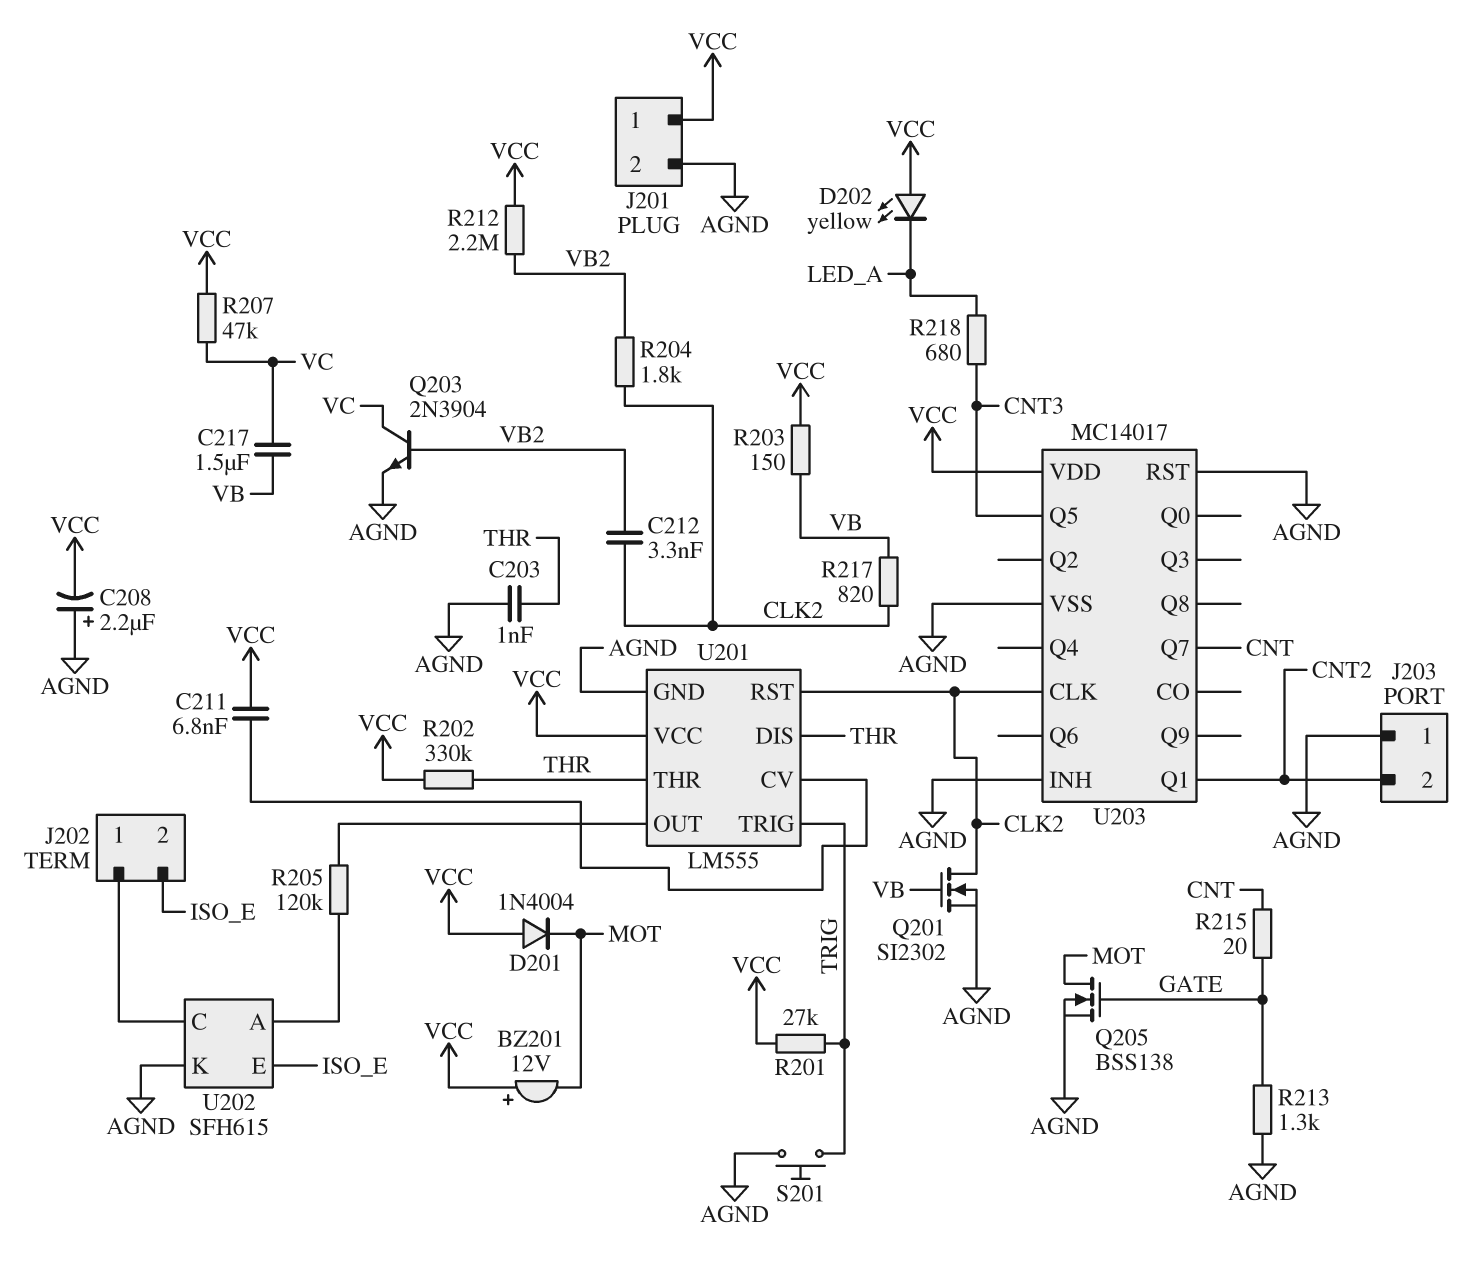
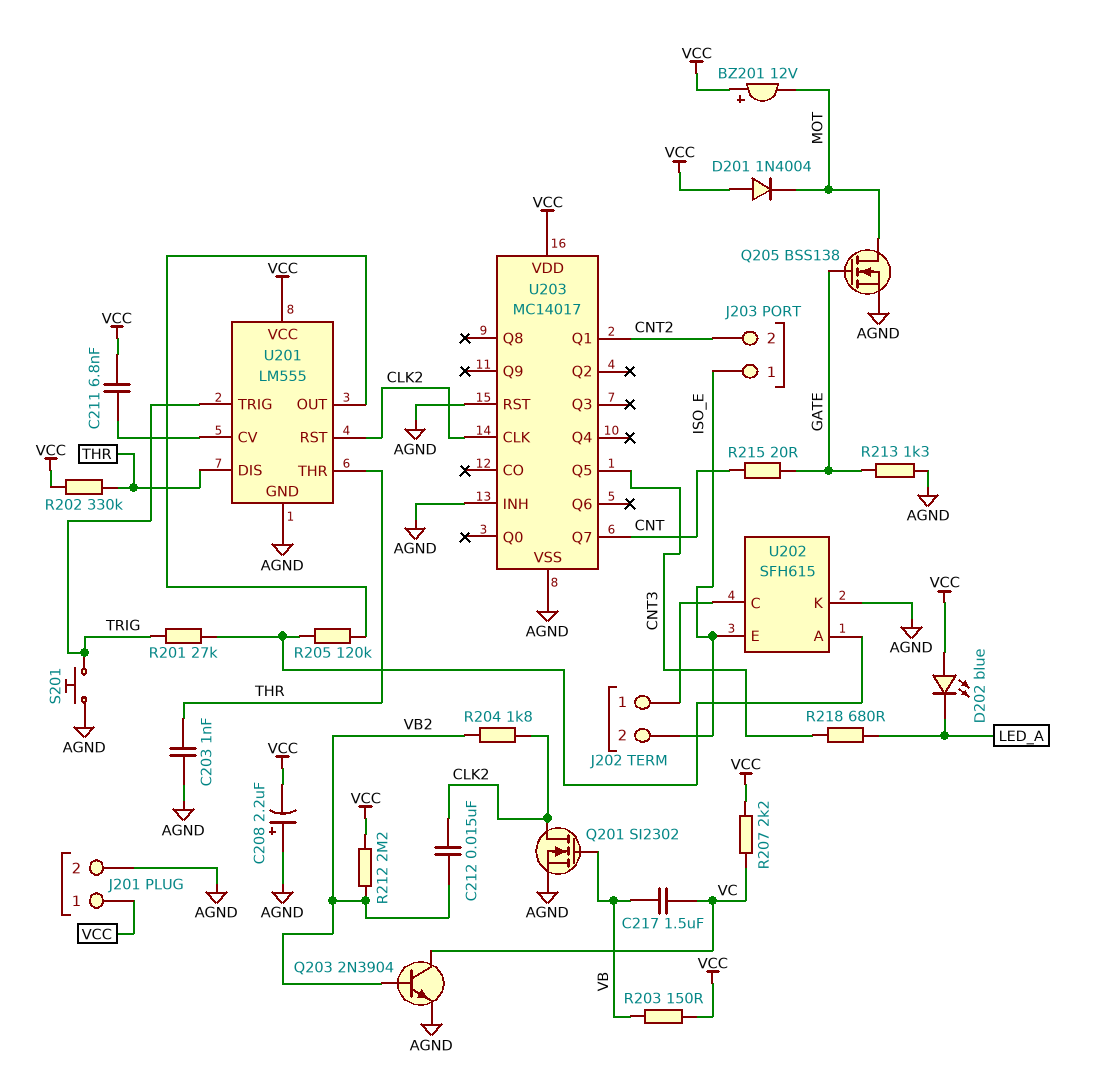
C212: 3.3nF (CLK2, VB2) -> 15nF (CLK2, VB2)
D202: LED yellow (A VCC, K LED_A) -> LED blue (A VCC, K LED_A)
J203 pin 1: AGND -> ISO_E
R201: 27k (TRIG, VCC) -> 27k (TRIG, U202/A)
R207: 47k (VC, VCC) -> 2.2k (VC, VCC)
R217: 820 (CLK2, VB) -> none

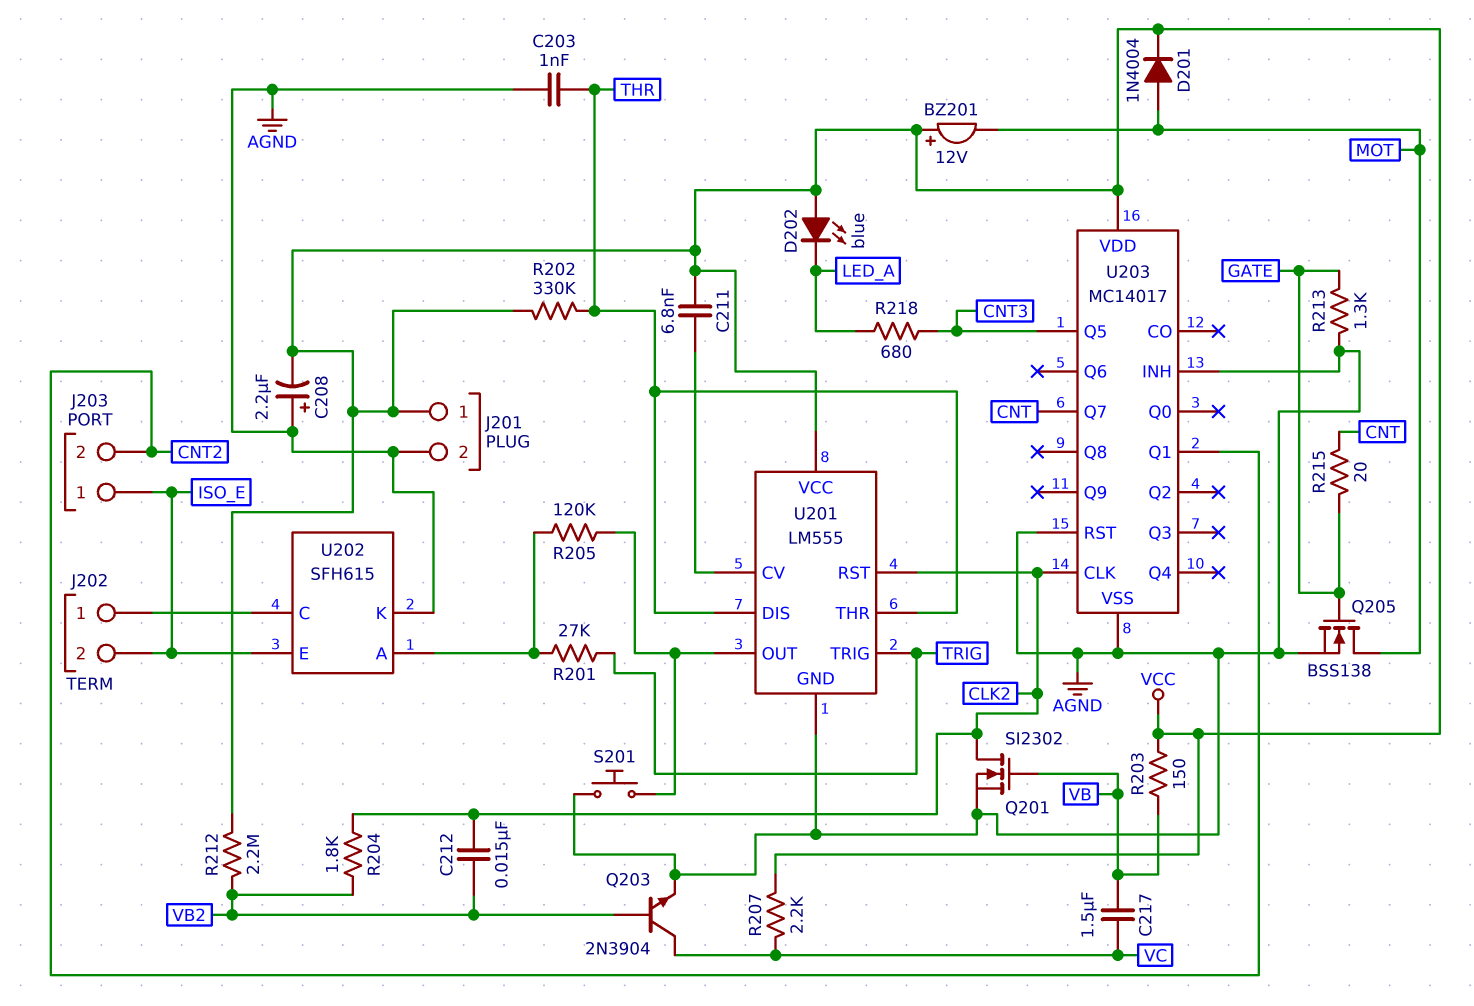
D201: diode 1N4004 (A VCC, K MOT) -> diode 1N4004 (A MOT, K VCC)
S201: button (AGND, TRIG) -> button (AGND, U201/OUT)

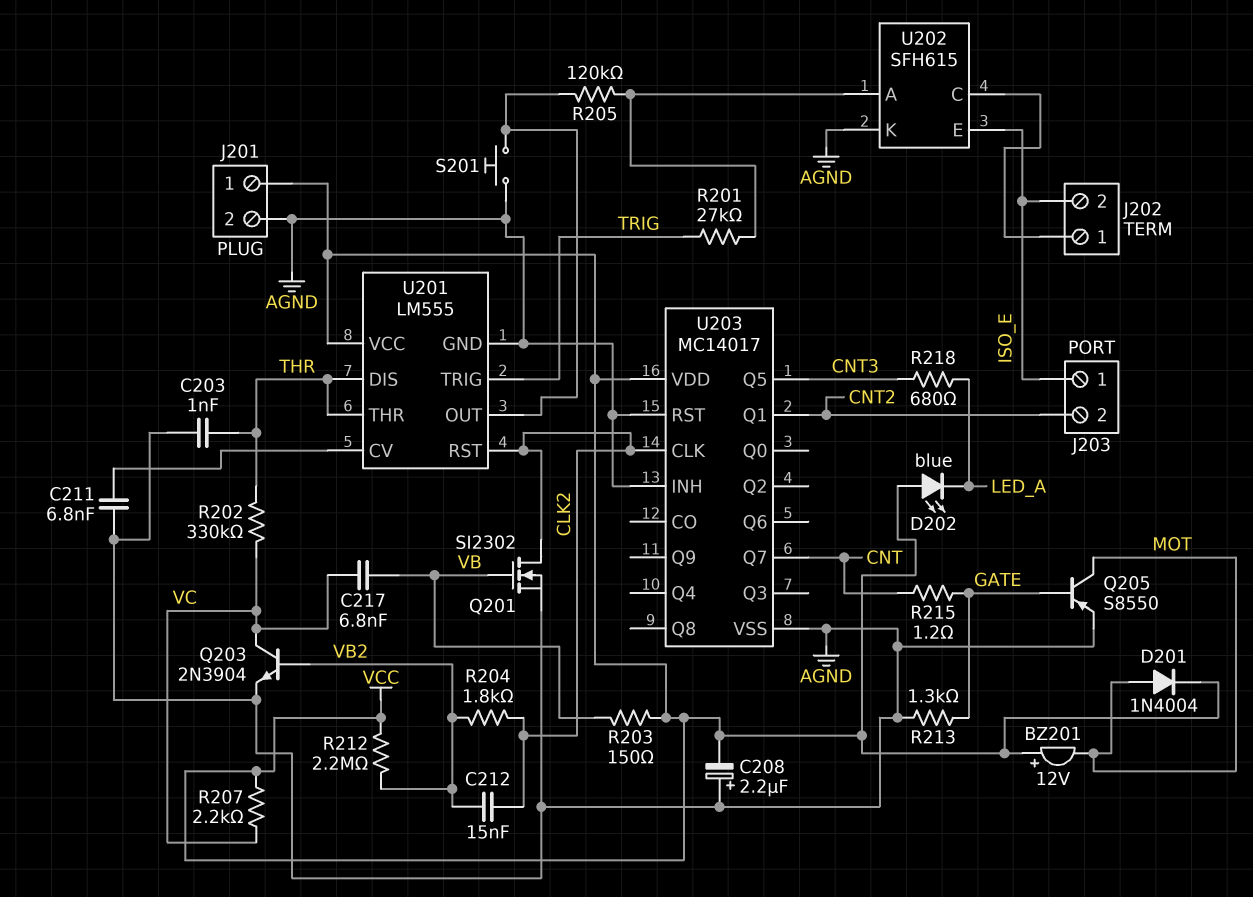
C211: 6.8nF (U201/CV, VCC) -> 6.8nF (AGND, U201/CV)
C217: 1.5uF (VB, VC) -> 6.8nF (VB, VC)
Q205: NMOS BSS138 (G GATE, D MOT, S AGND) -> PNP S8550 (B GATE, C MOT, E AGND)
R202: 330k (THR, VCC) -> 330k (THR, VC)
R215: 20 (CNT, GATE) -> 1.2 (CNT, GATE)

